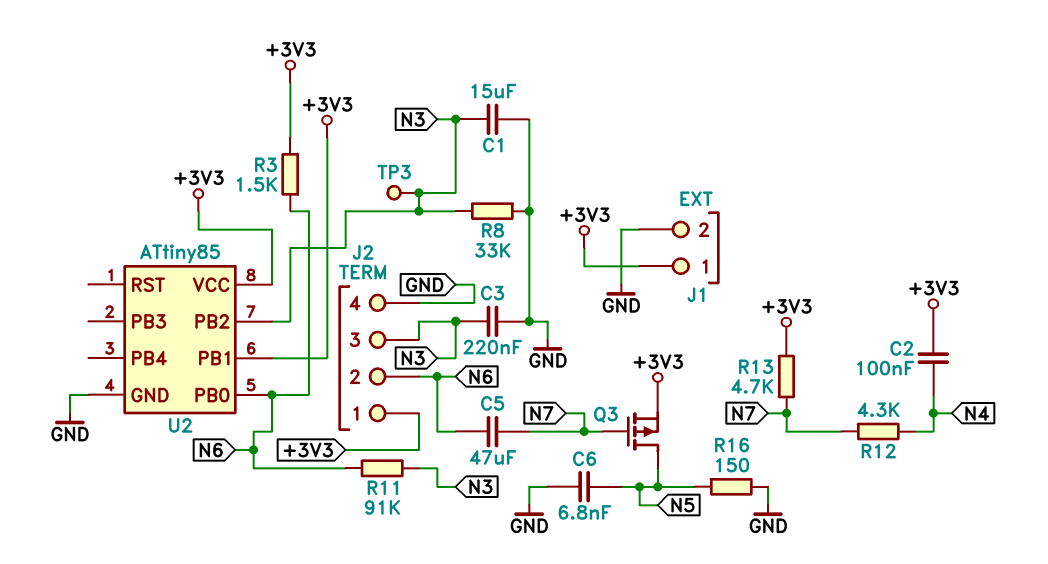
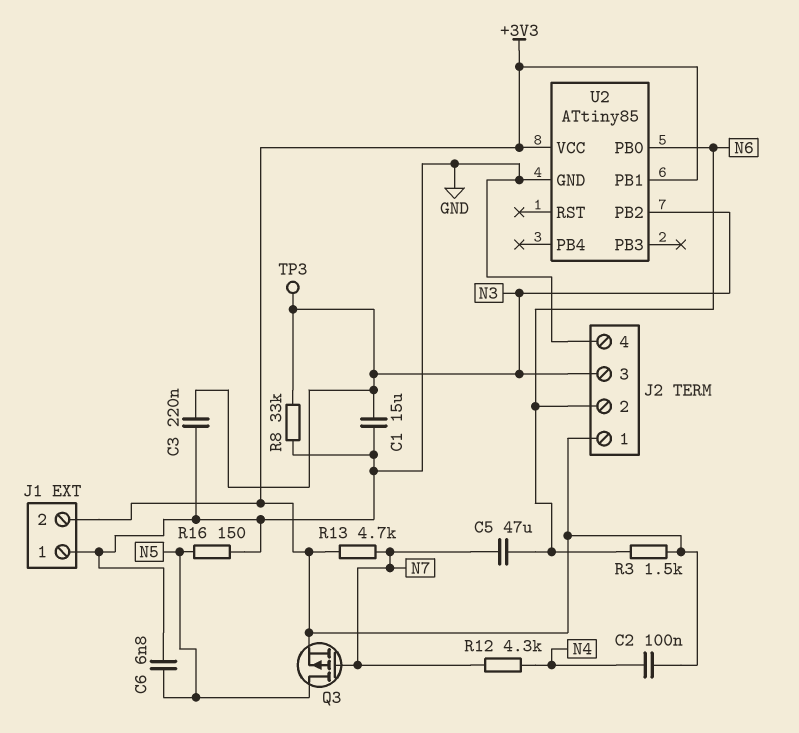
J1 pin 1: +3V3 -> GND
J1 pin 2: GND -> +3V3
R11: 91k (N3, N6) -> none

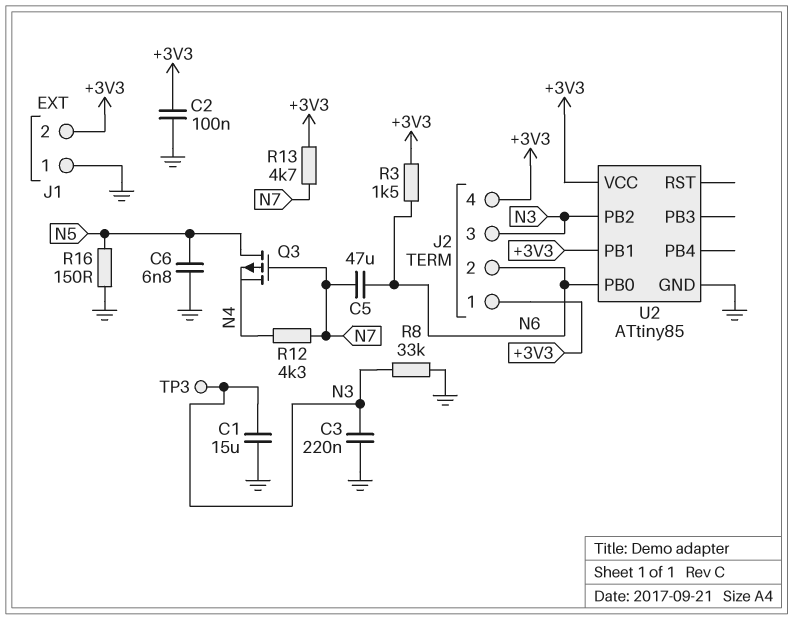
C2: 100nF (+3V3, N4) -> 100nF (+3V3, GND)
J2 pin 4: GND -> +3V3
Q3: PMOS (G N7, D N5, S +3V3) -> PMOS (G N7, D N5, S N4)

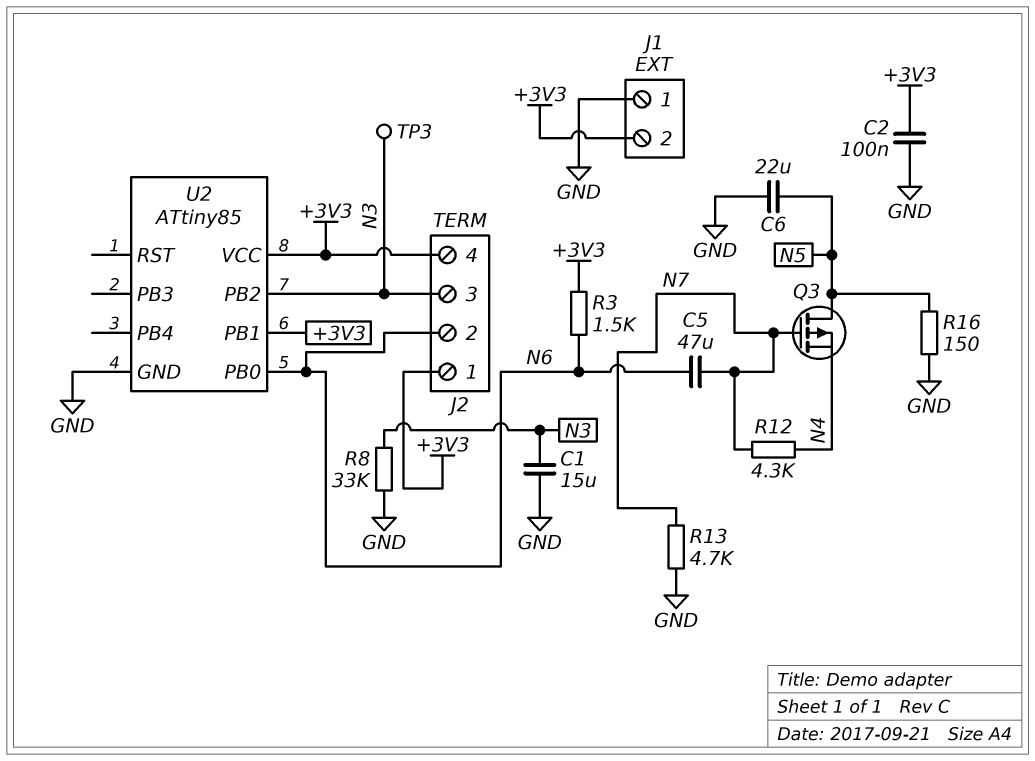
C3: 220nF (GND, N3) -> none
C6: 6.8nF (GND, N5) -> 22uF (GND, N5)
R13: 4.7k (+3V3, N7) -> 4.7k (GND, N7)

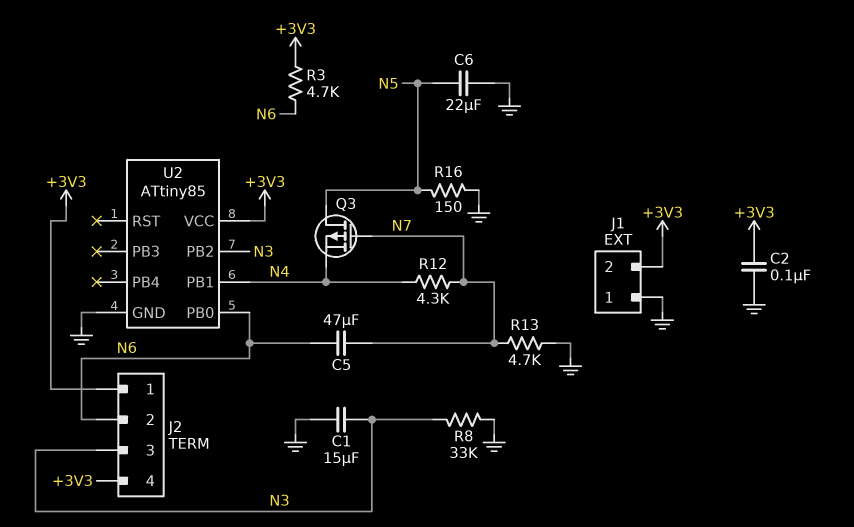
R3: 1.5k (+3V3, N6) -> 4.7k (+3V3, N6)
TP3: test point (N3) -> none
U2 pin PB1: +3V3 -> N4

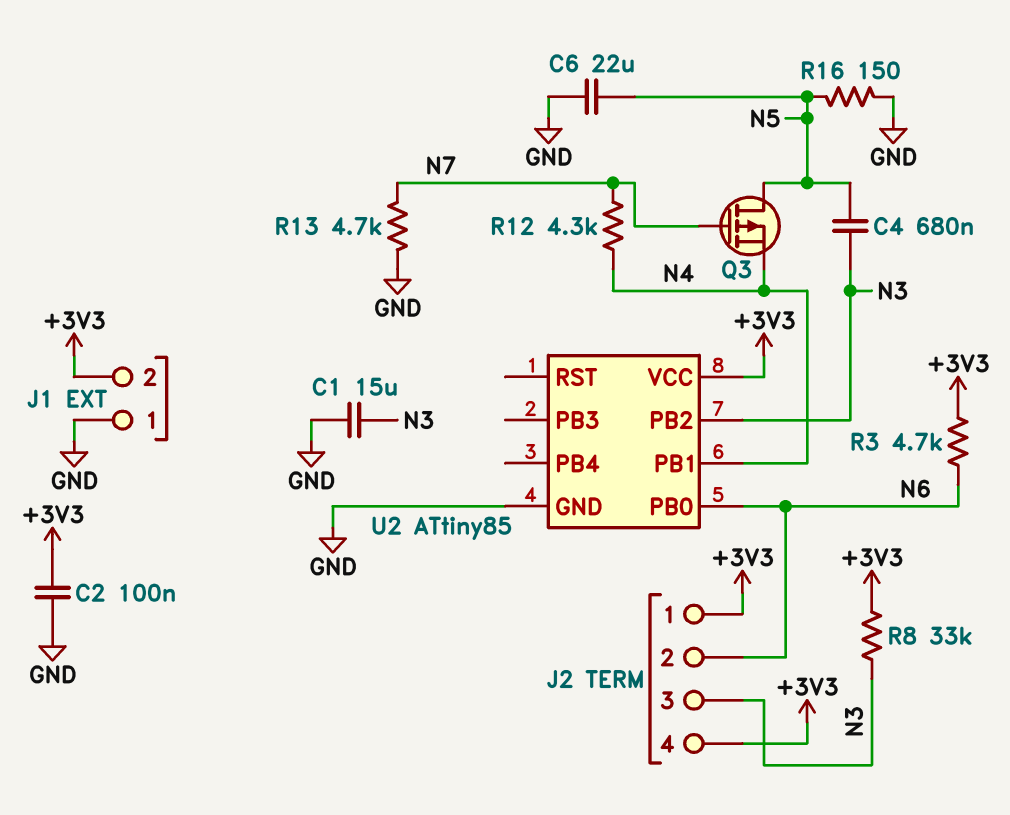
C4: none -> 680nF (N3, N5)
C5: 47uF (N6, N7) -> none
R8: 33k (GND, N3) -> 33k (+3V3, N3)

